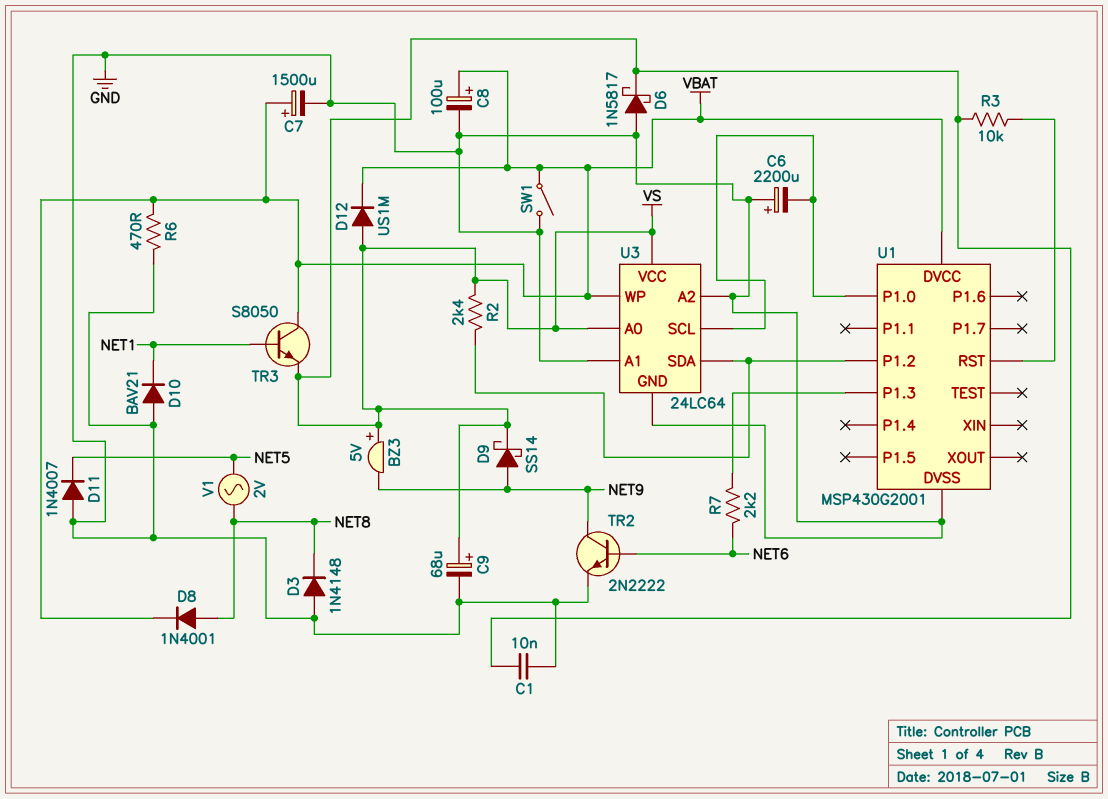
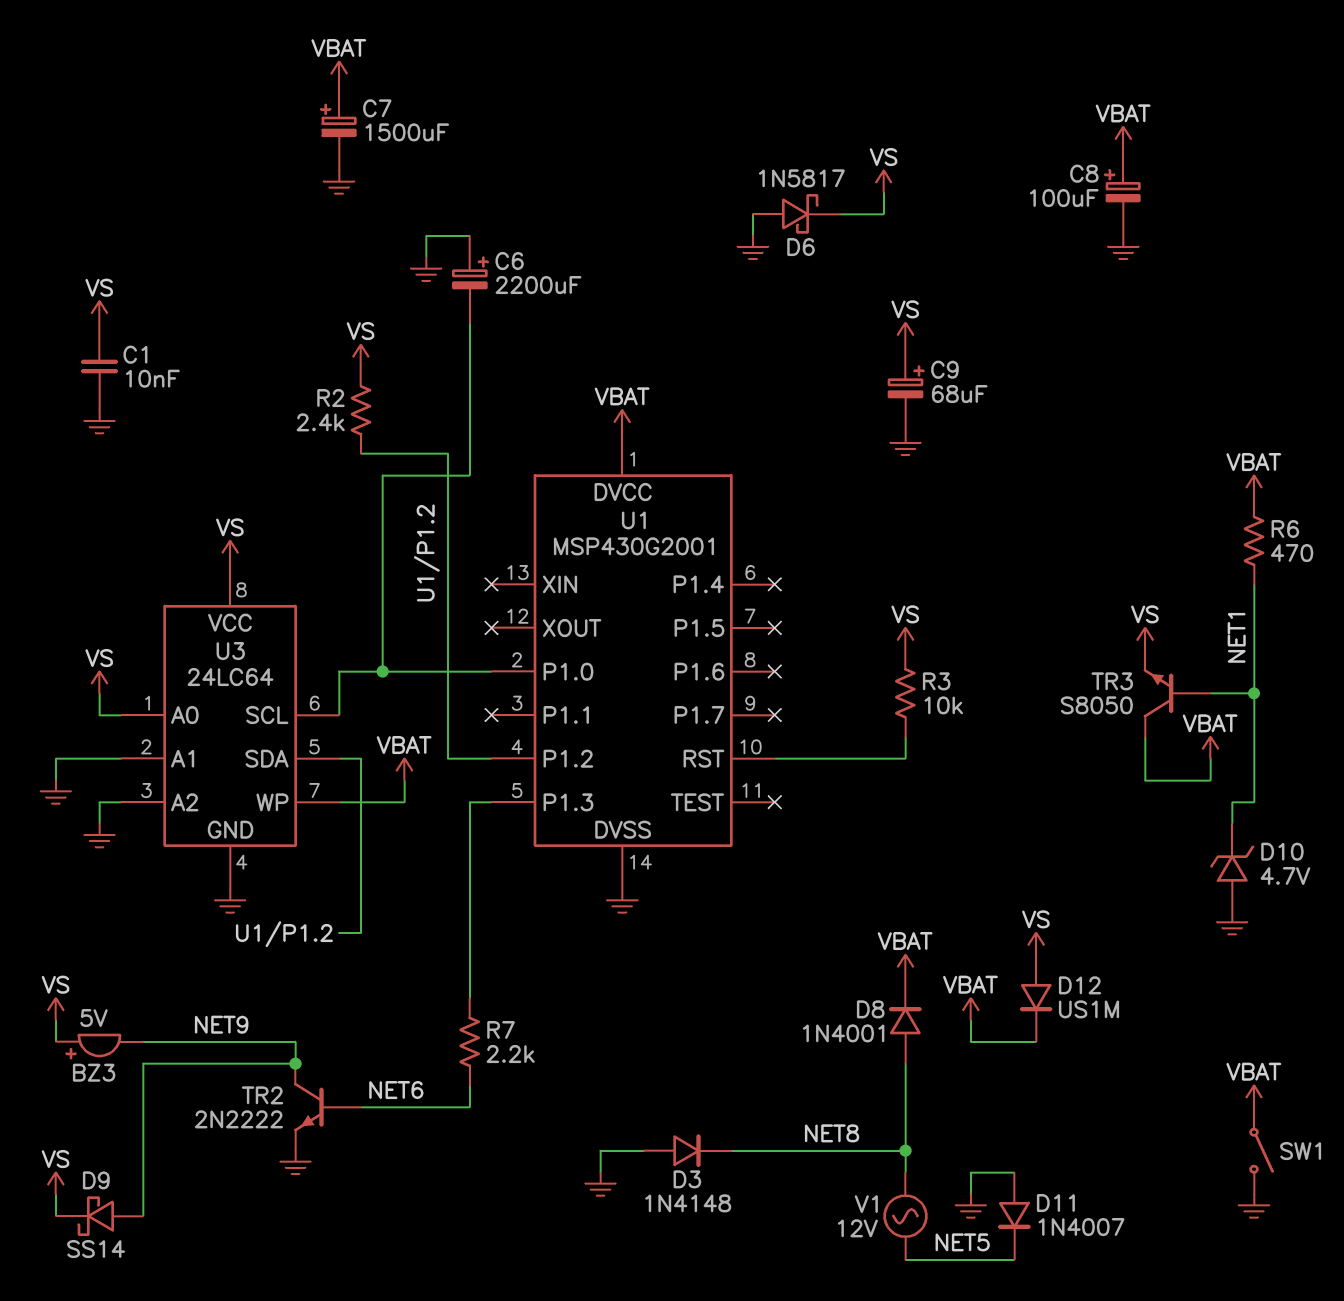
D10: diode BAV21 (A GND, K NET1) -> zener 4.7V (A GND, K NET1)
R6: 470 (GND, VBAT) -> 470 (NET1, VBAT)
V1: AC 2V (NET5, NET8) -> AC 12V (NET5, NET8)

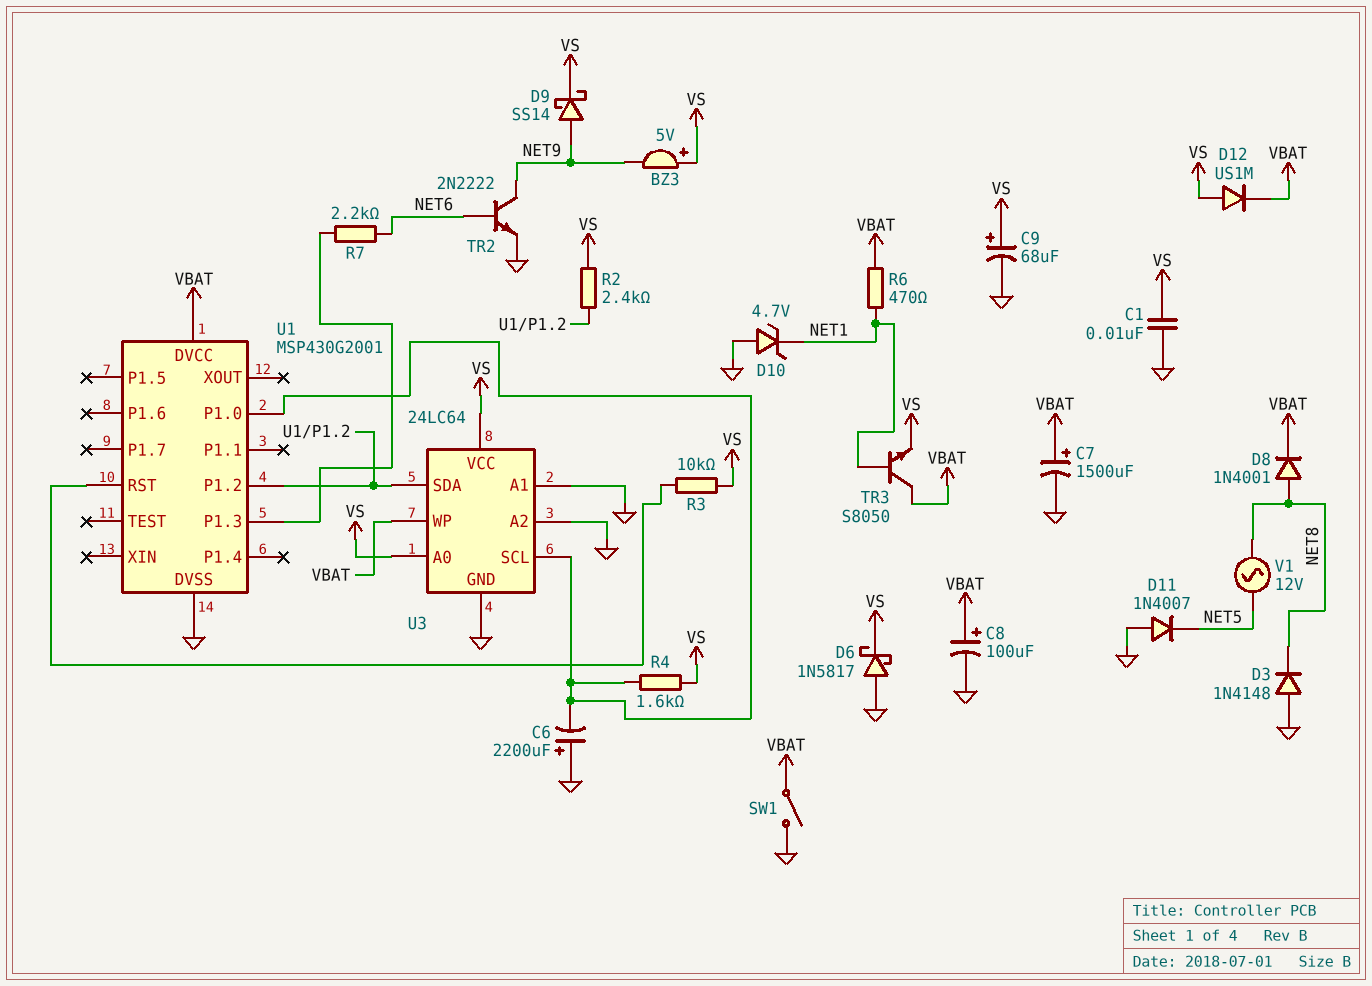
R4: none -> 1.6k (U1/P1.0, VS)

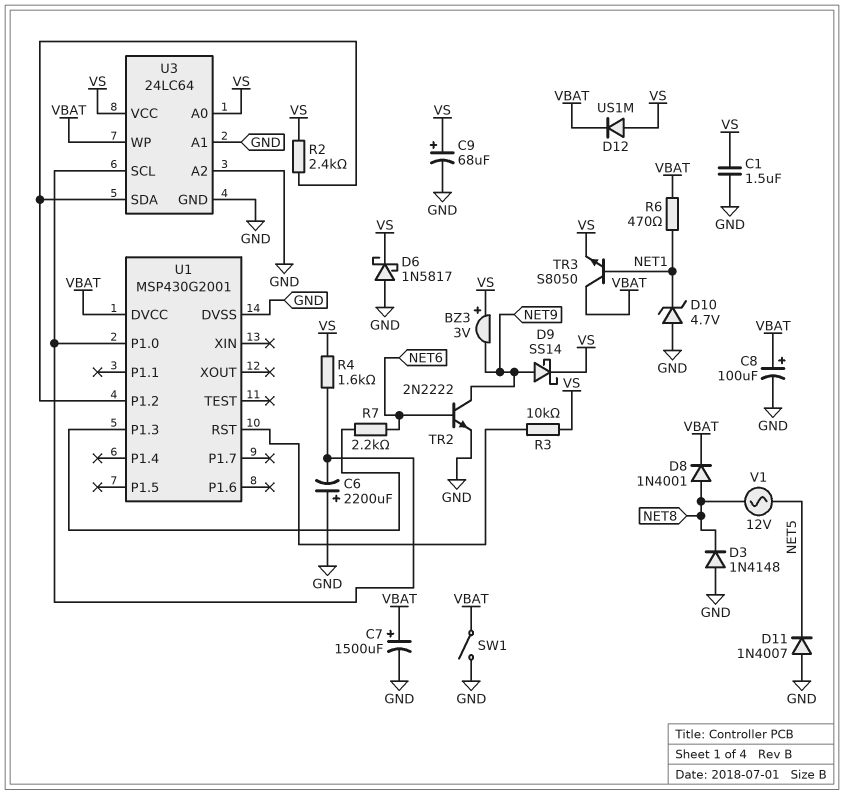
BZ3: buzzer 5V (plus VS, minus NET9) -> buzzer 3V (plus VS, minus NET9)
C1: 10nF (GND, VS) -> 1.5uF (GND, VS)

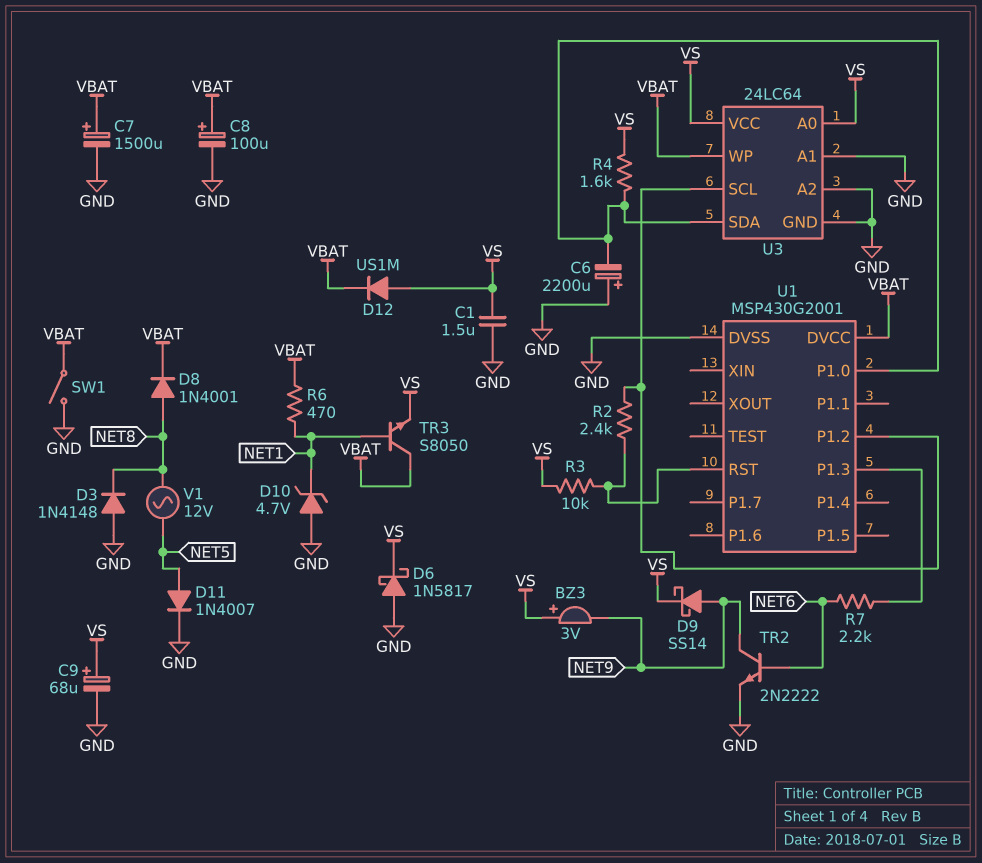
D11: diode 1N4007 (A GND, K NET5) -> diode 1N4007 (A NET5, K GND)
R2: 2.4k (U1/P1.2, VS) -> 2.4k (U1/P1.2, U1/RST)
U3 pin SCL: U1/P1.0 -> U1/P1.2
U3 pin SDA: U1/P1.2 -> U1/P1.0

